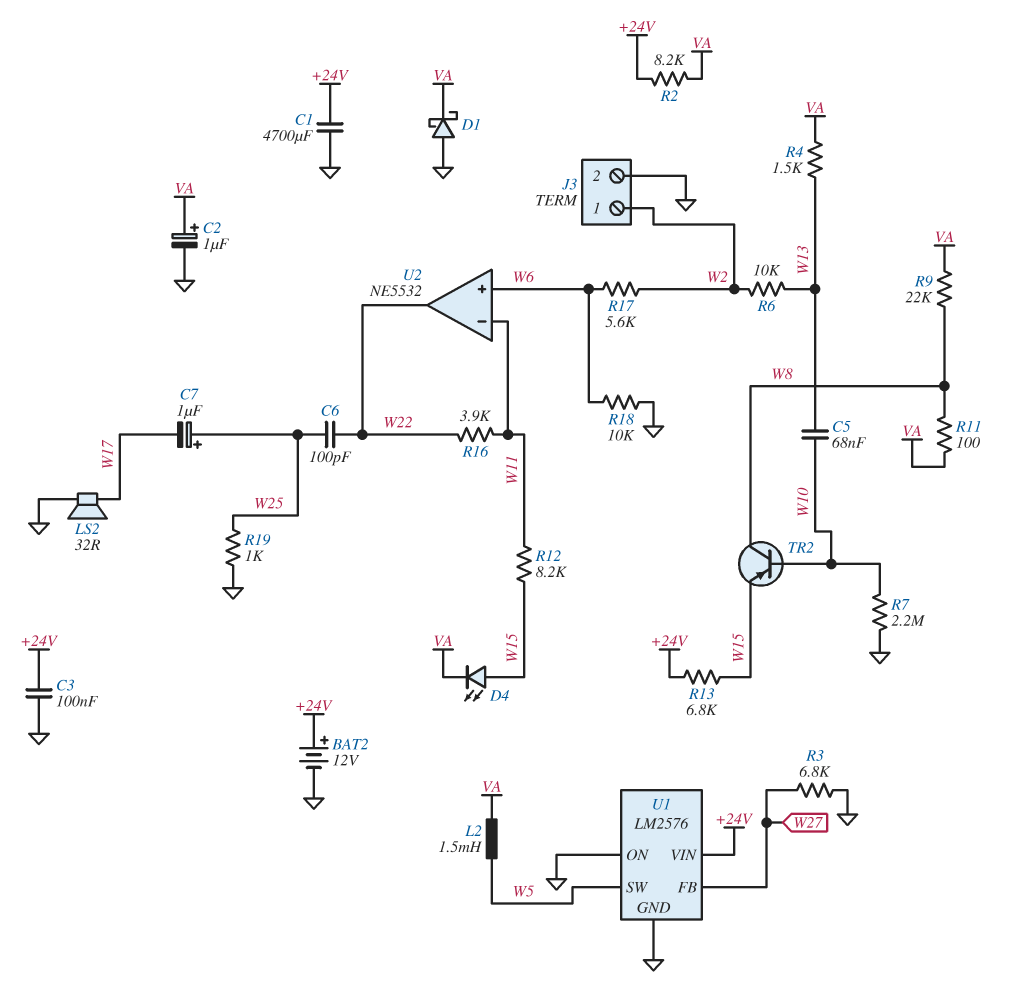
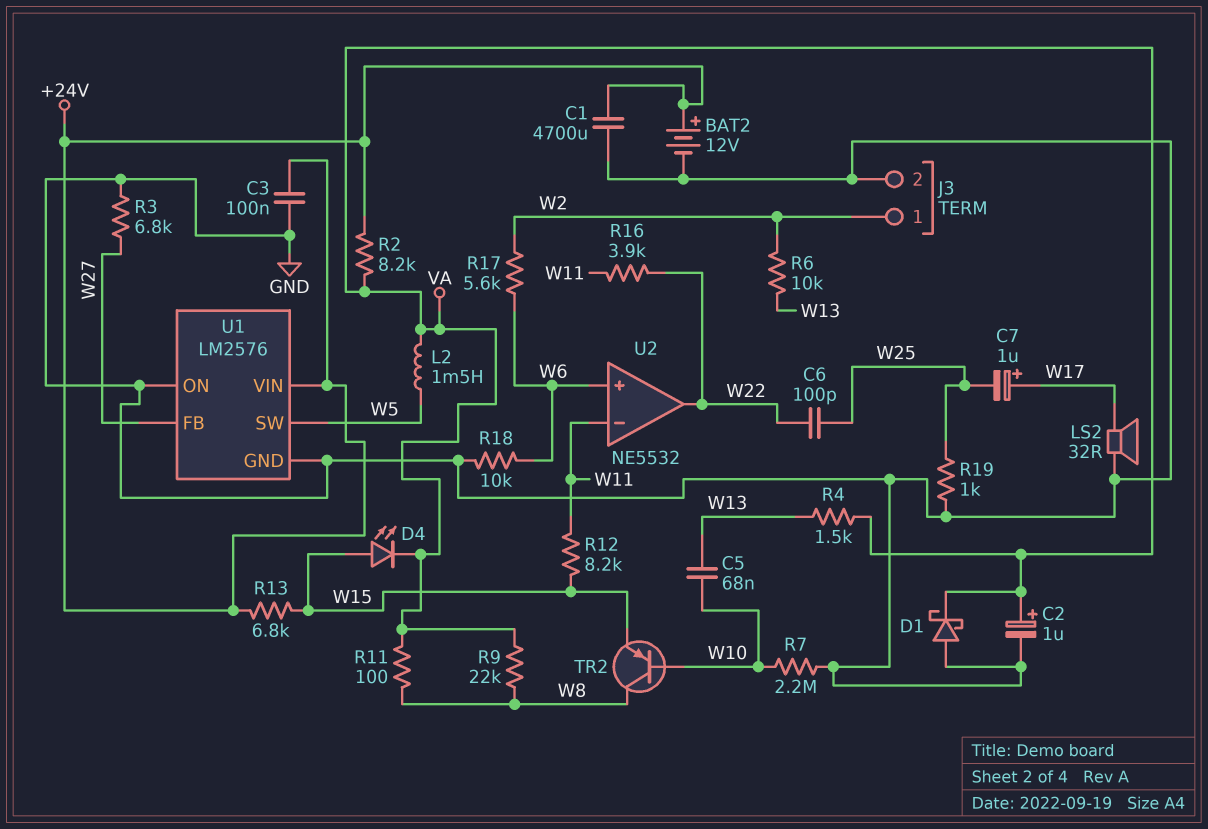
C7: 1uF (plus W25, minus W17) -> 1uF (plus W17, minus W25)

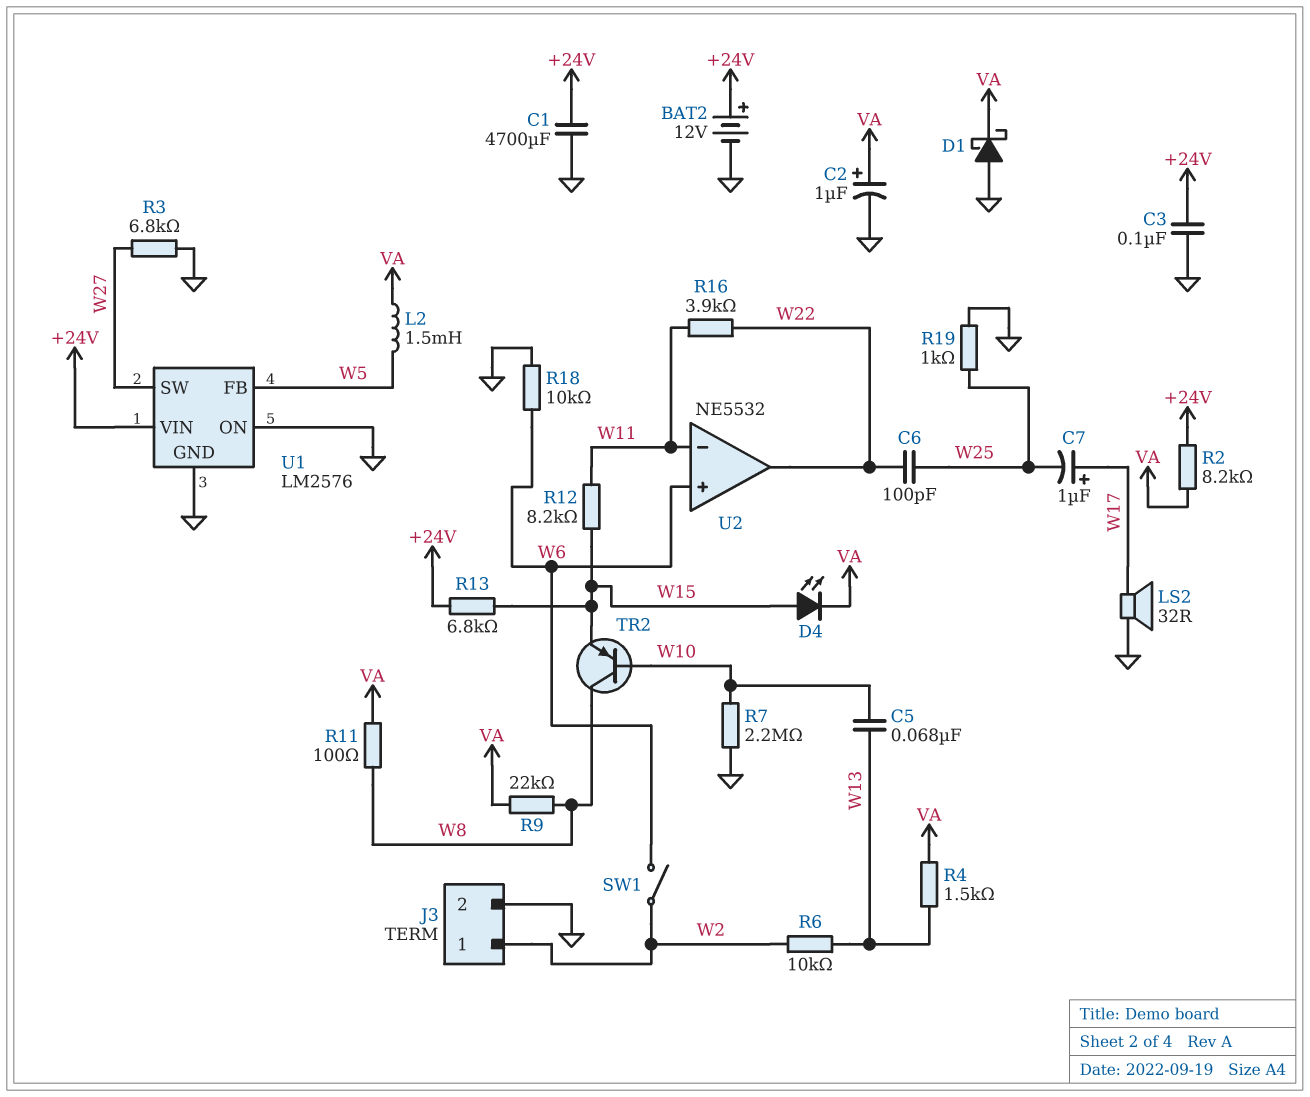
R17: 5.6k (W2, W6) -> none
SW1: none -> switch (W2, W6)
U1 pin FB: W27 -> W5
U1 pin SW: W5 -> W27

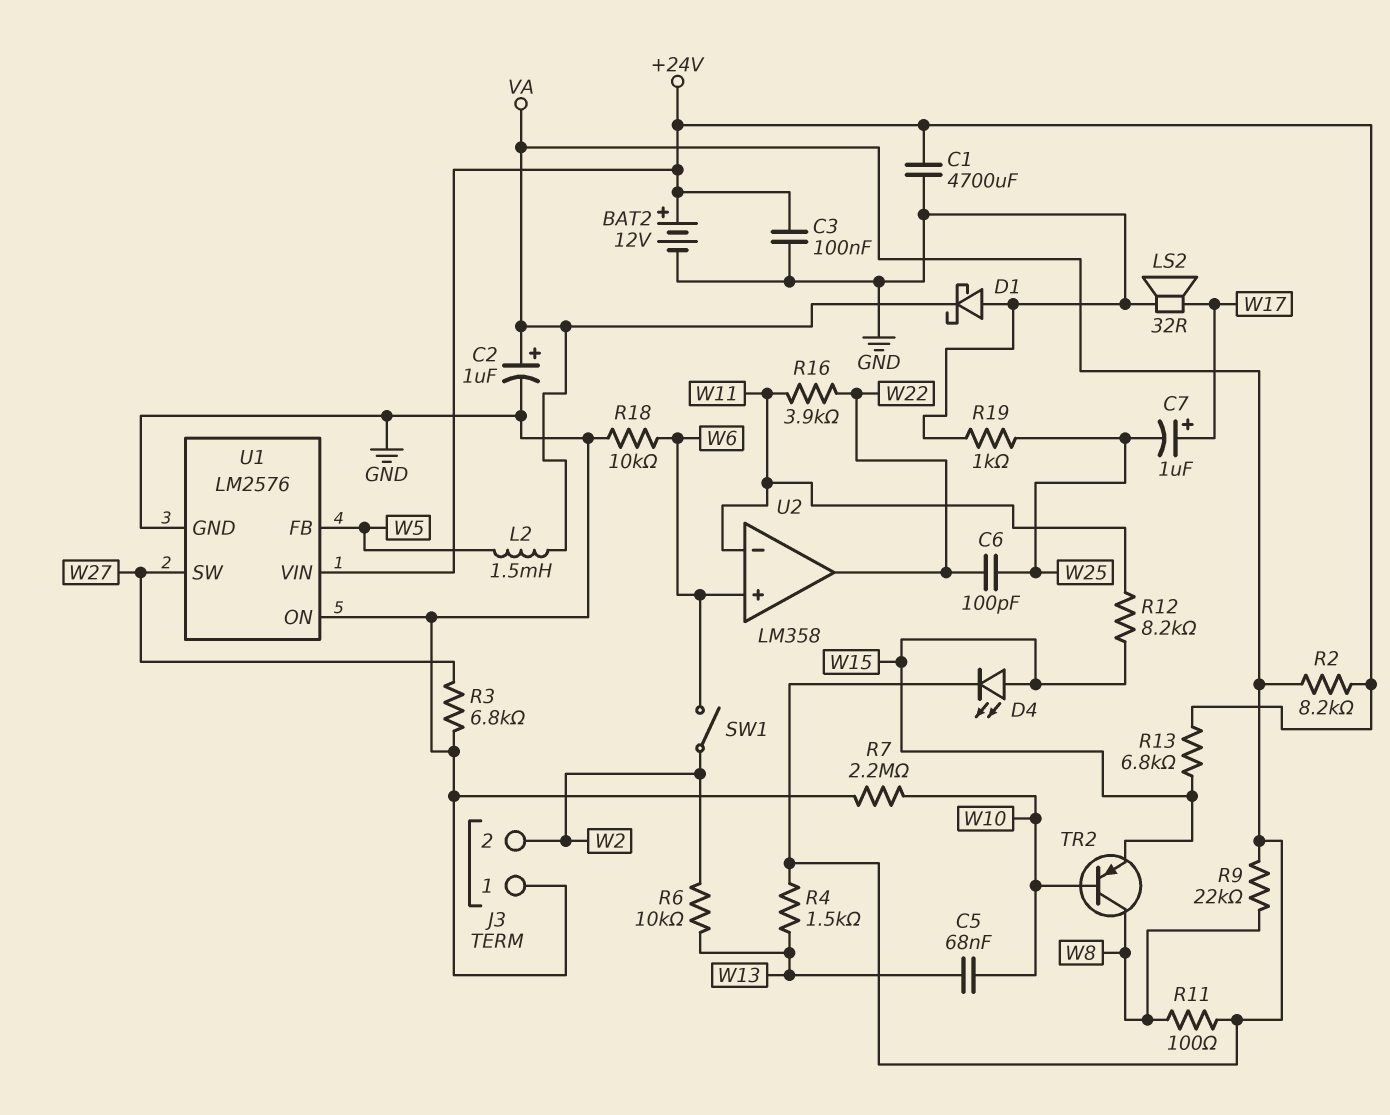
J3 pin 1: W2 -> GND
J3 pin 2: GND -> W2
U2: NE5532 -> LM358

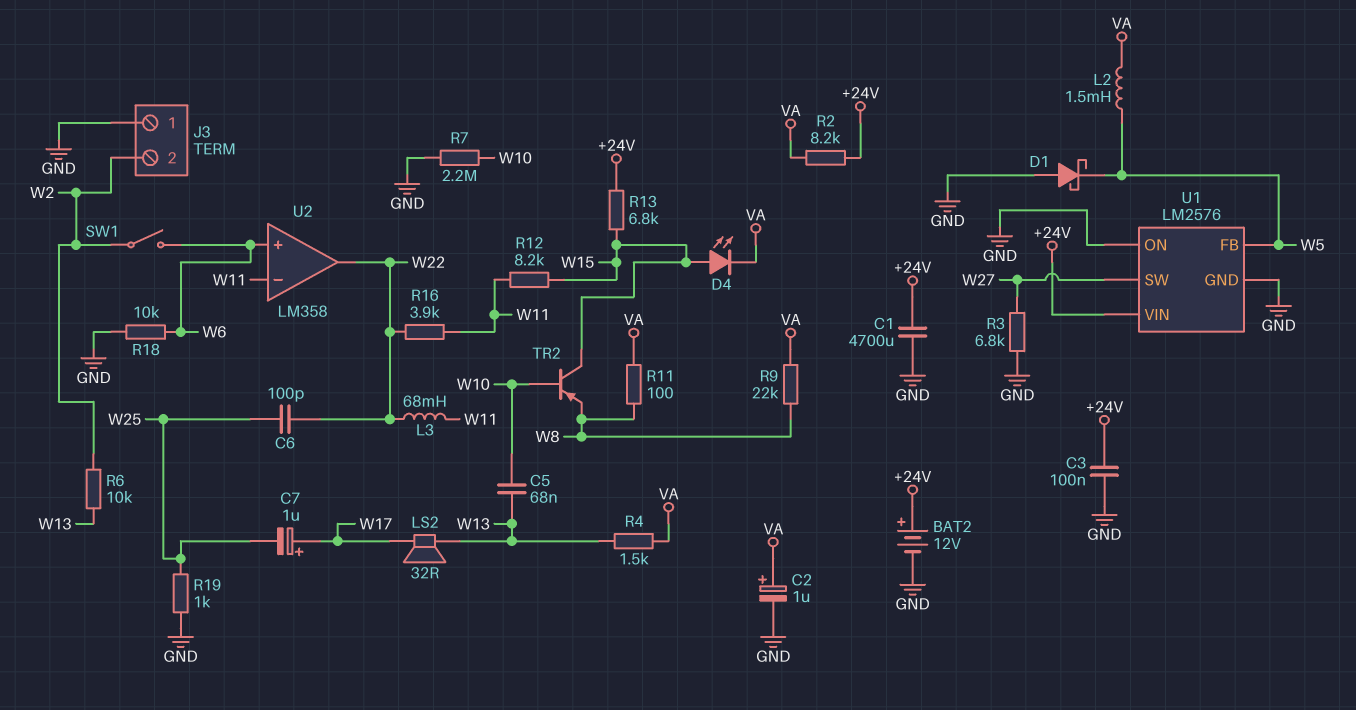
D1: schottky (A GND, K VA) -> schottky (A GND, K W5)
L3: none -> 68mH (W11, W22)
LS2: speaker 32R (GND, W17) -> speaker 32R (W13, W17)
TR2: PNP (B W10, C W8, E W15) -> PNP (B W10, C W15, E W8)

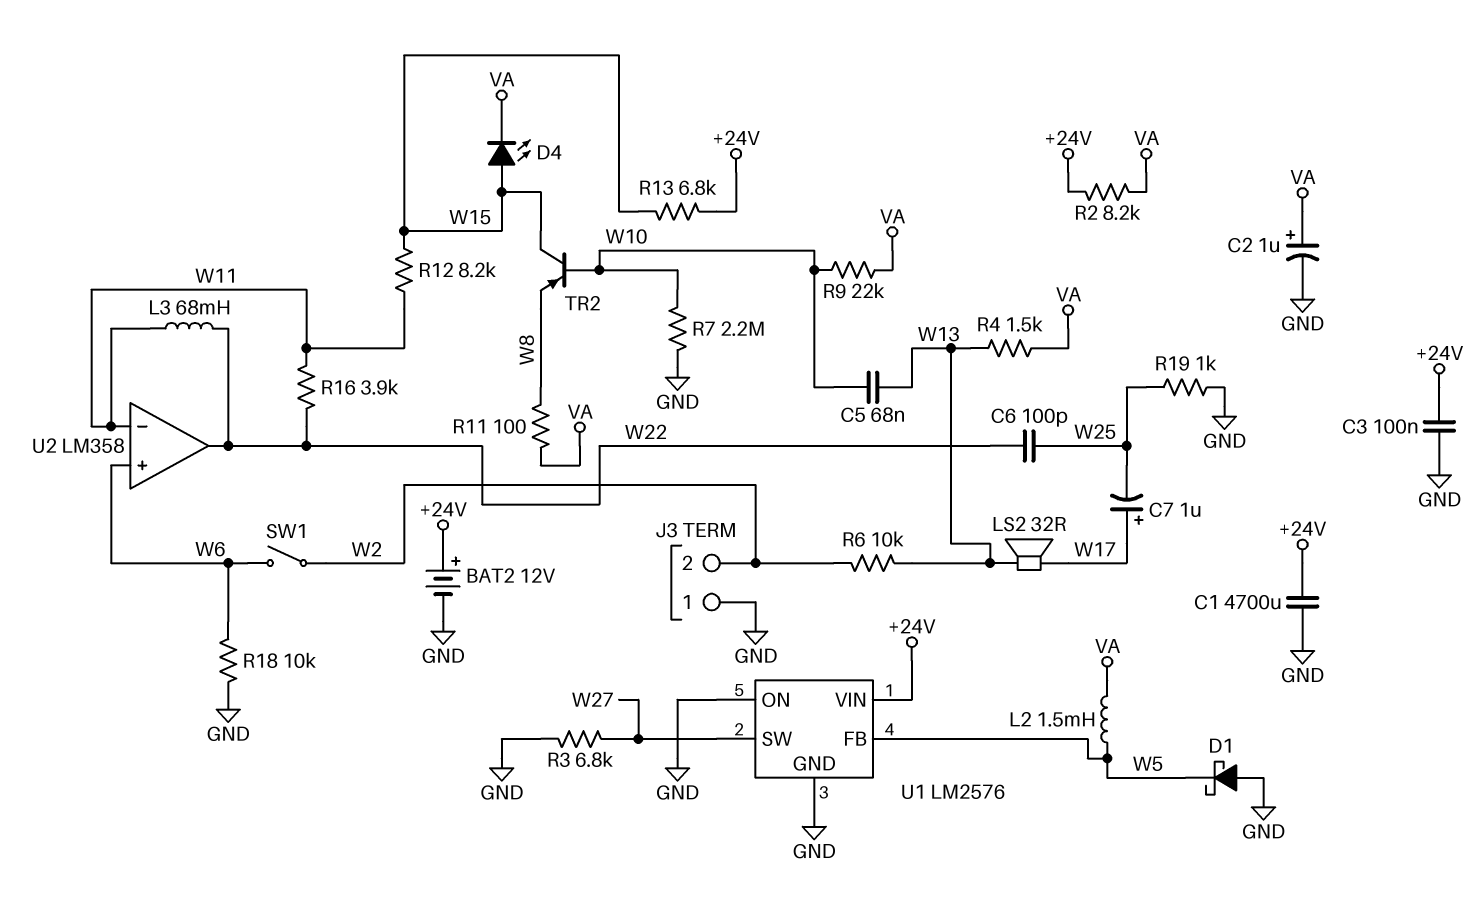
R9: 22k (VA, W8) -> 22k (VA, W10)

